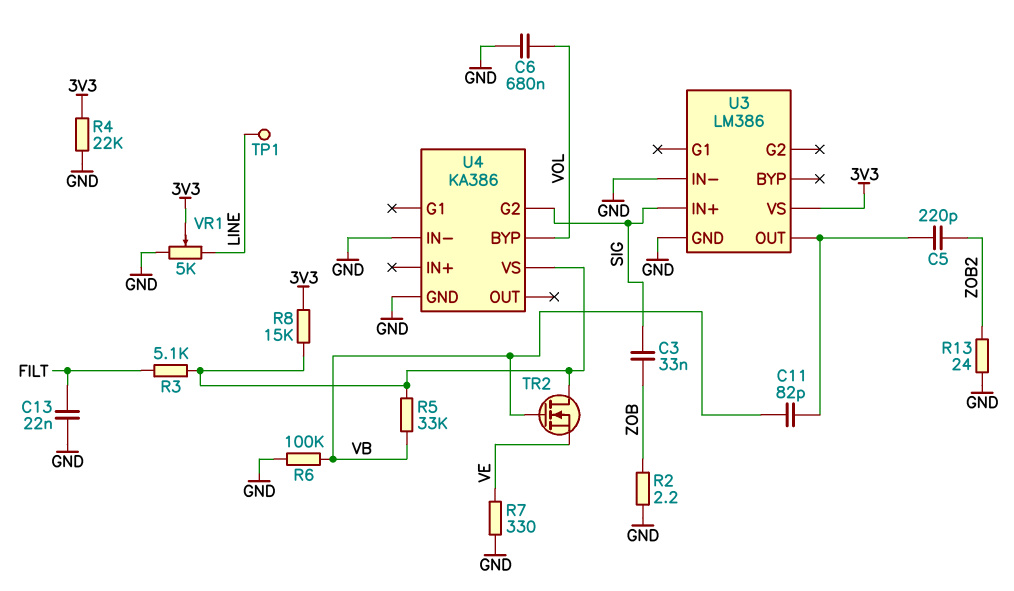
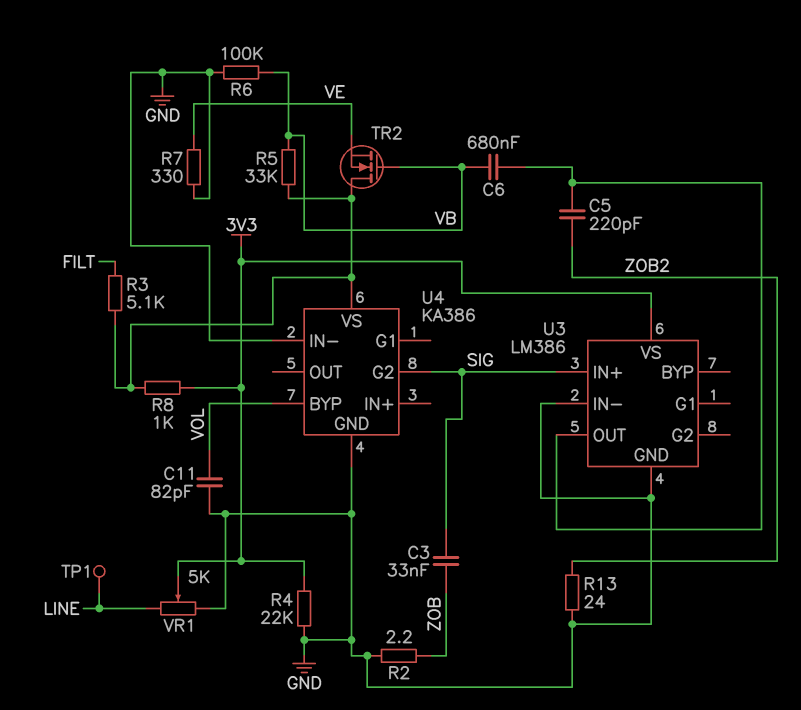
C6: 680nF (GND, VOL) -> 680nF (U3/OUT, VB)
C11: 82pF (U3/OUT, VB) -> 82pF (GND, VOL)
C13: 22nF (FILT, GND) -> none
R8: 15k (3V3, U4/VS) -> 1k (3V3, U4/VS)

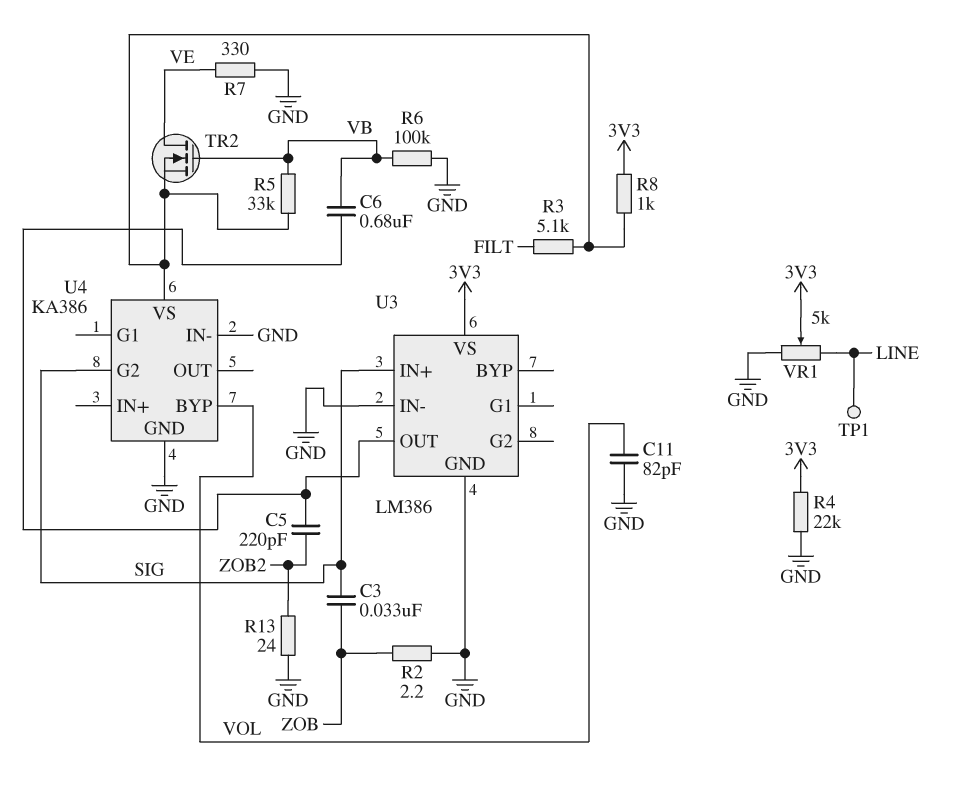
TR2: NMOS (G VB, D U4/VS, S VE) -> NMOS (G VB, D VE, S U4/VS)

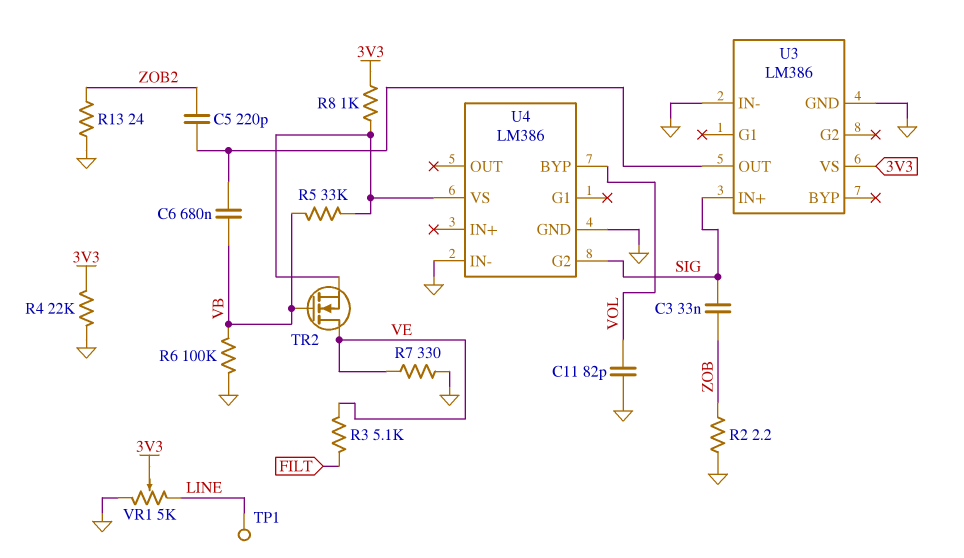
R3: 5.1k (FILT, U4/VS) -> 5.1k (FILT, VE)
U4: KA386 -> LM386

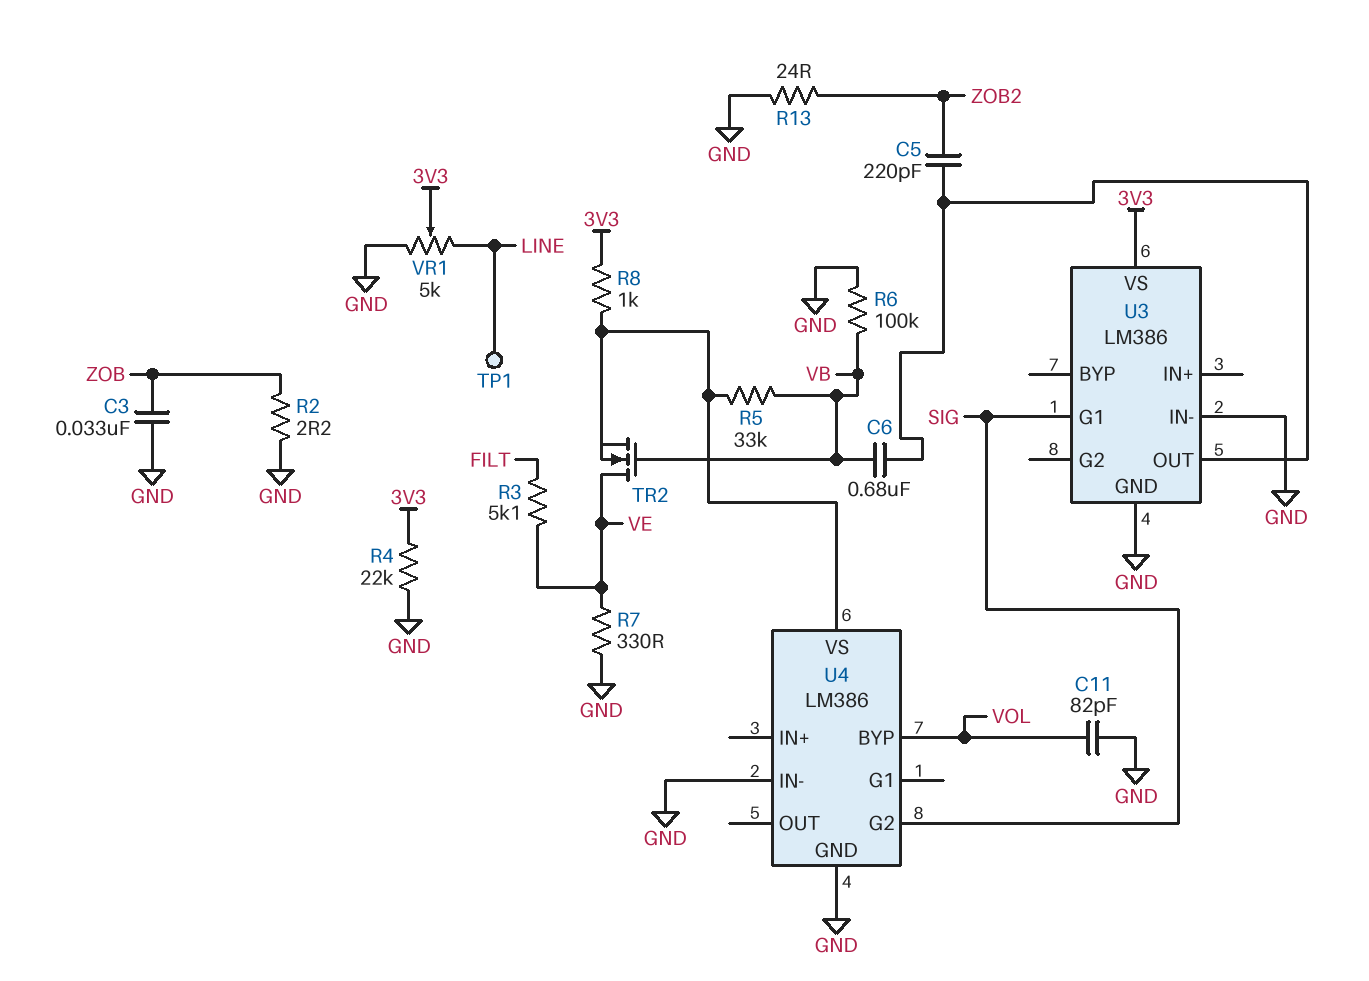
C3: 33nF (SIG, ZOB) -> 33nF (GND, ZOB)
U3 pin G1: none -> SIG
U3 pin IN+: SIG -> none

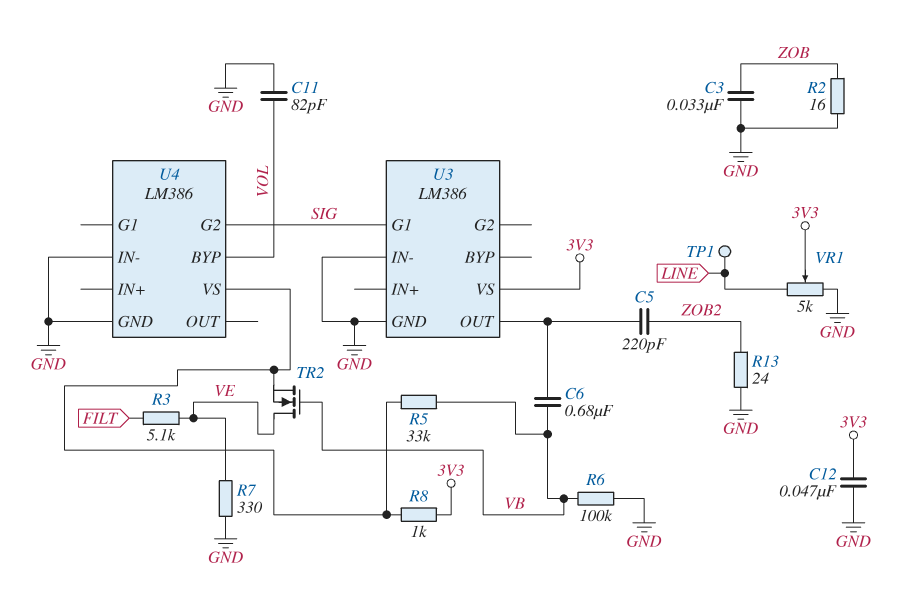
C12: none -> 47nF (3V3, GND)
R2: 2.2 (GND, ZOB) -> 16 (GND, ZOB)
R4: 22k (3V3, GND) -> none

